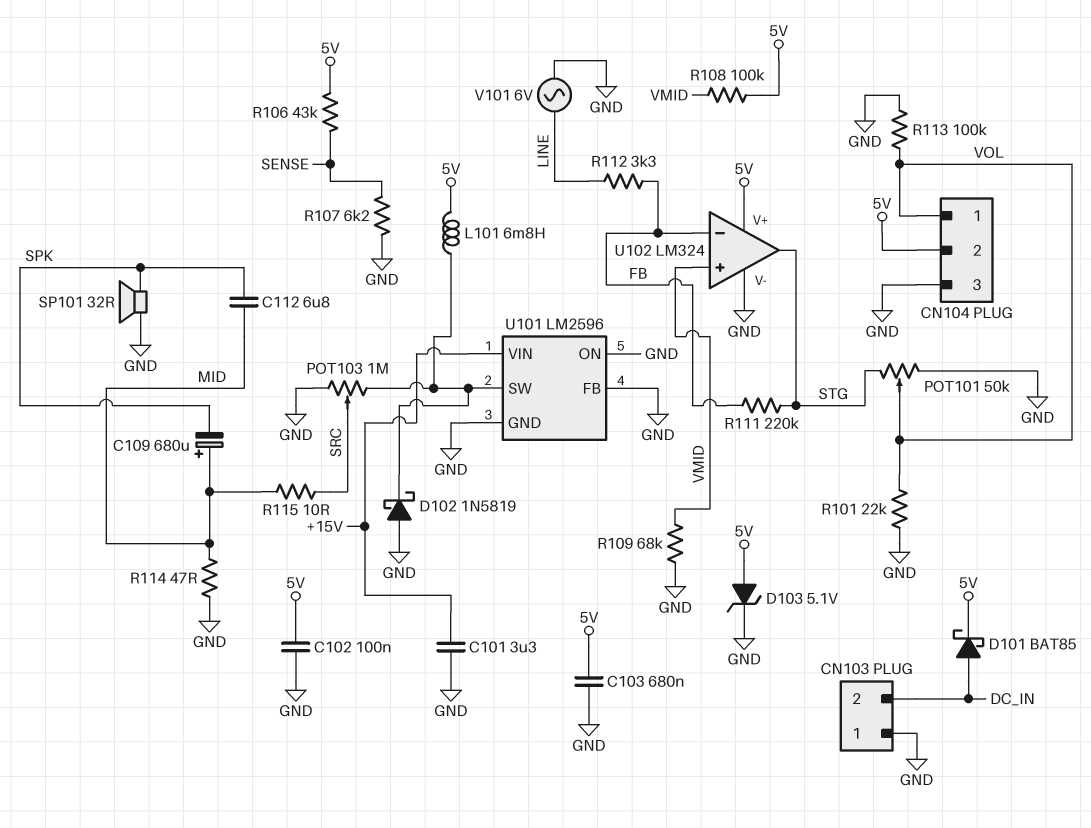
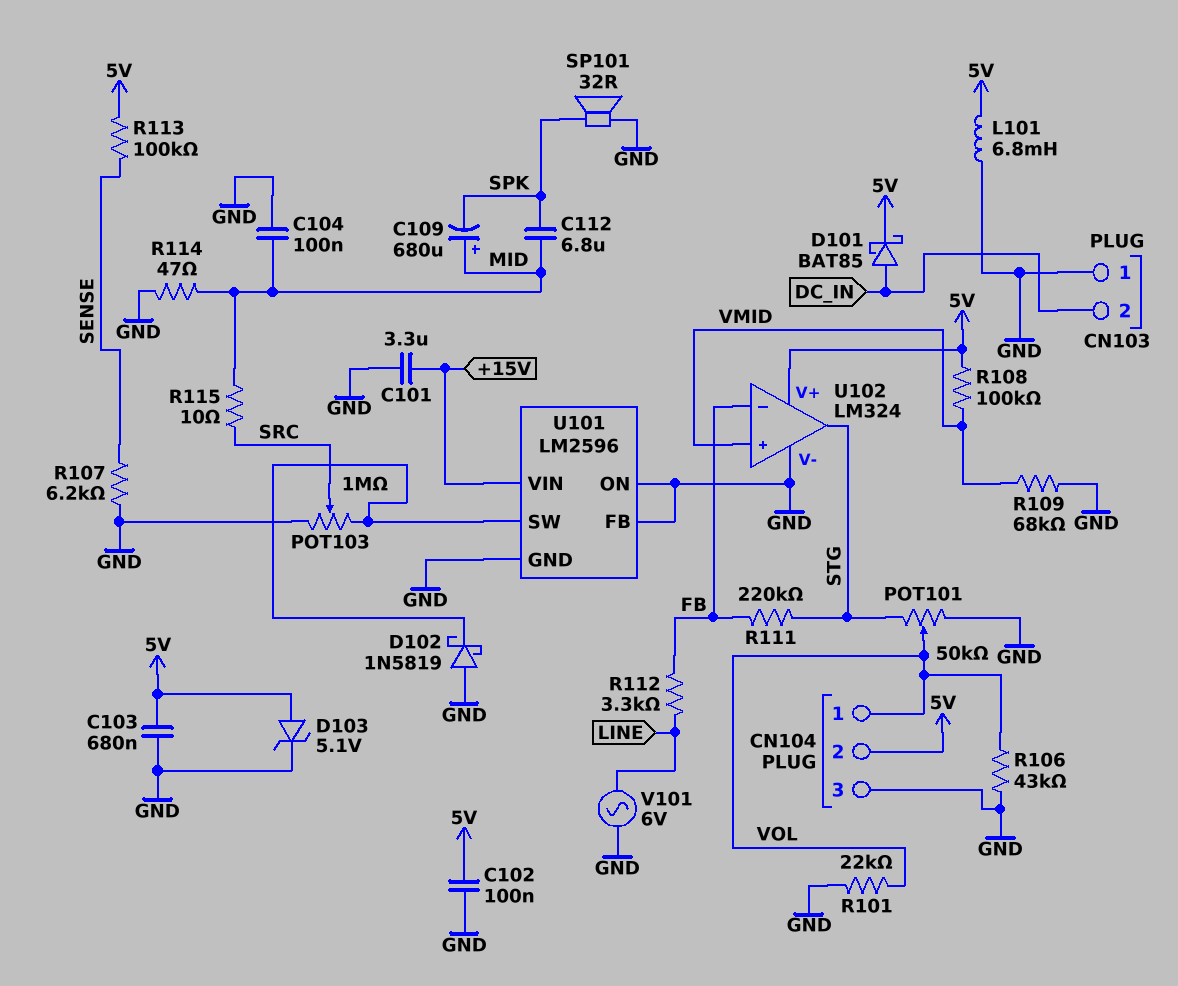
C104: none -> 100nF (GND, MID)
L101: 6.8mH (5V, U101/SW) -> 6.8mH (5V, GND)
R106: 43k (5V, SENSE) -> 43k (GND, VOL)
R113: 100k (GND, VOL) -> 100k (5V, SENSE)

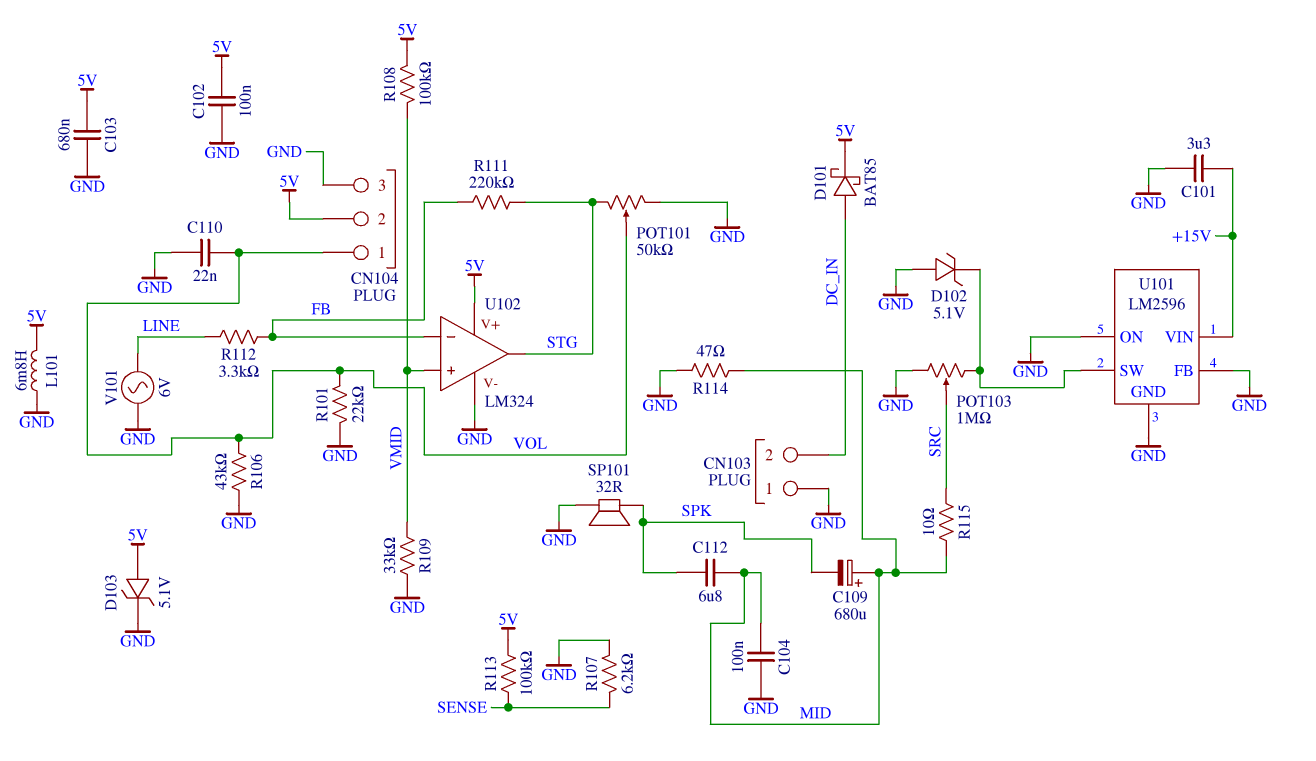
C110: none -> 22nF (GND, VOL)
D102: schottky 1N5819 (A GND, K U101/SW) -> zener 5.1V (A GND, K U101/SW)
R109: 68k (GND, VMID) -> 33k (GND, VMID)

